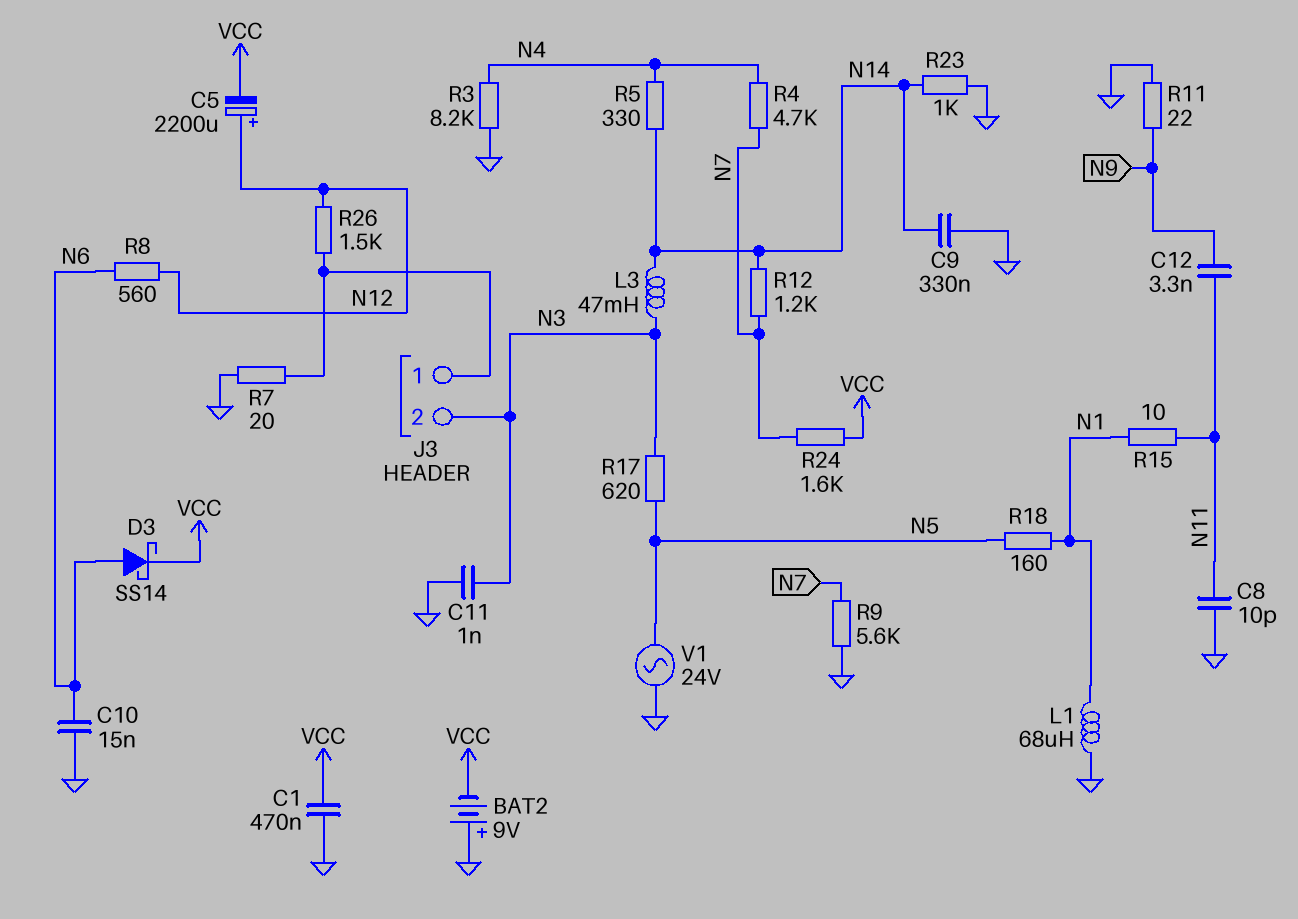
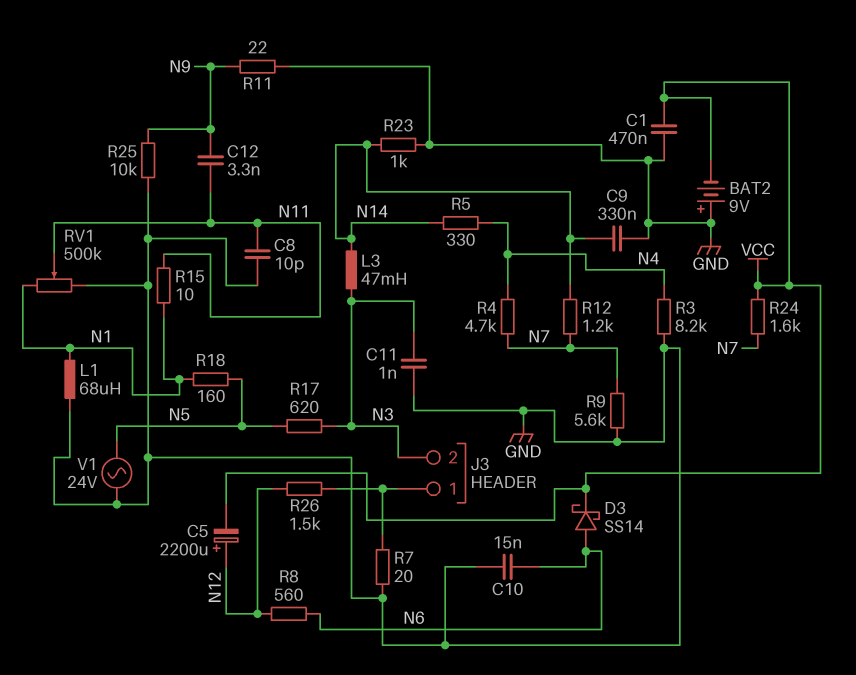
R25: none -> 10k (GND, N9)
RV1: none -> 500k (GND, N1, wiper N11)

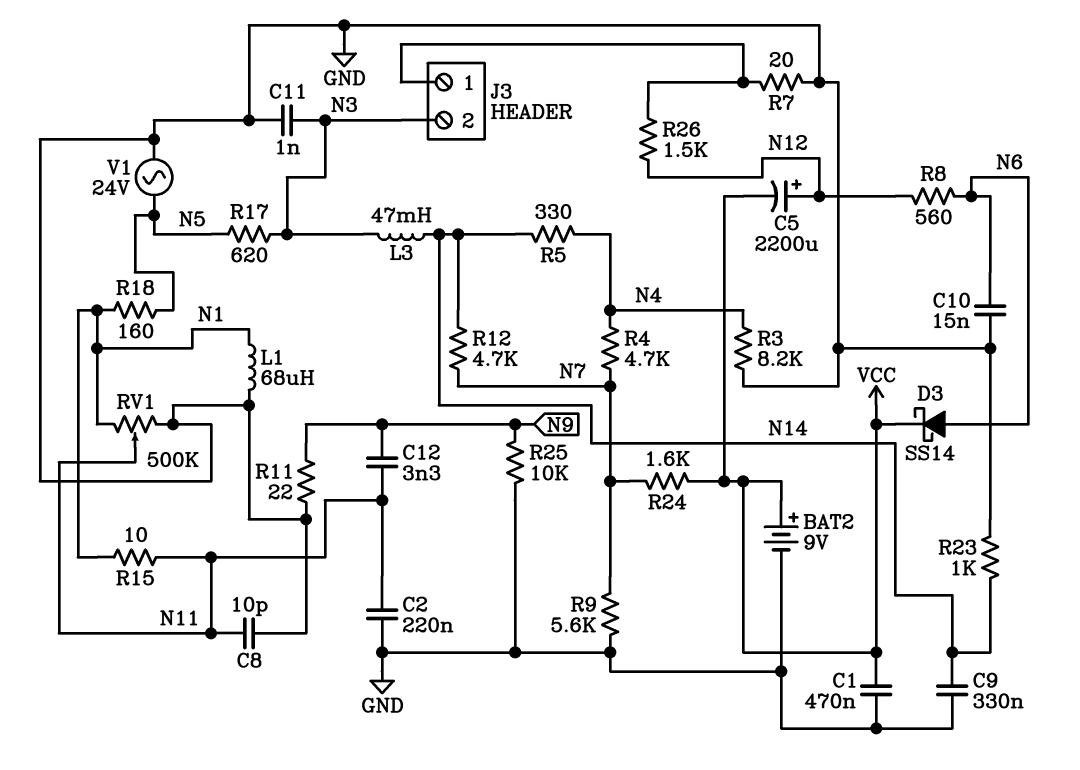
BAT2: 9V (plus GND, minus VCC) -> 9V (plus VCC, minus GND)
C2: none -> 220nF (GND, N11)
R12: 1.2k (N7, N14) -> 4.7k (N7, N14)

